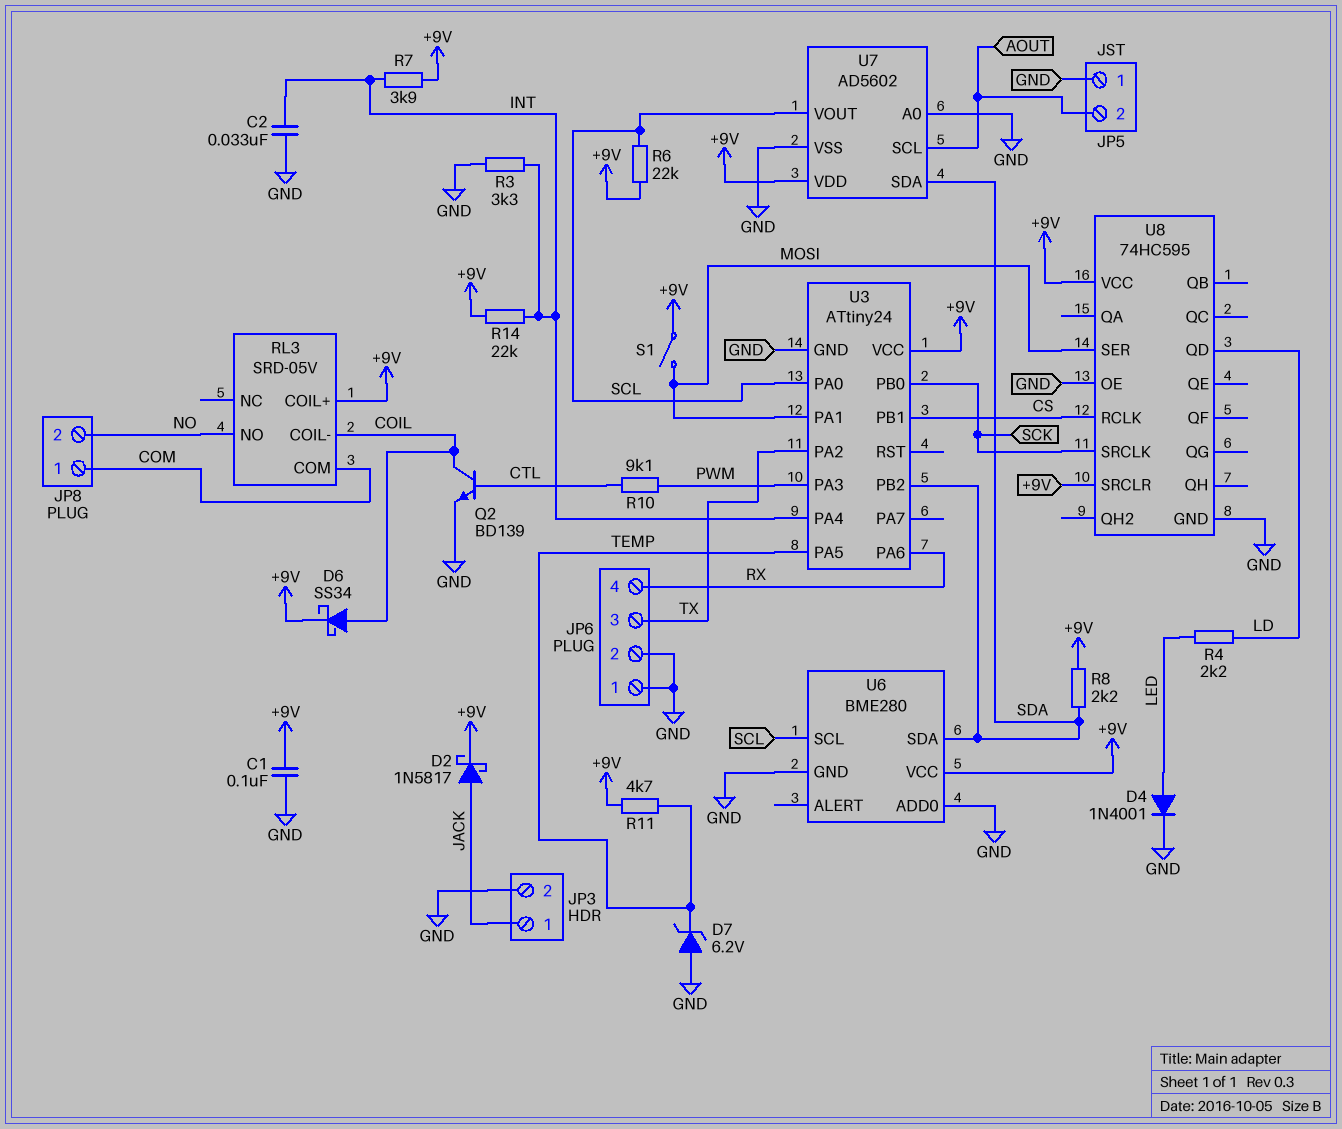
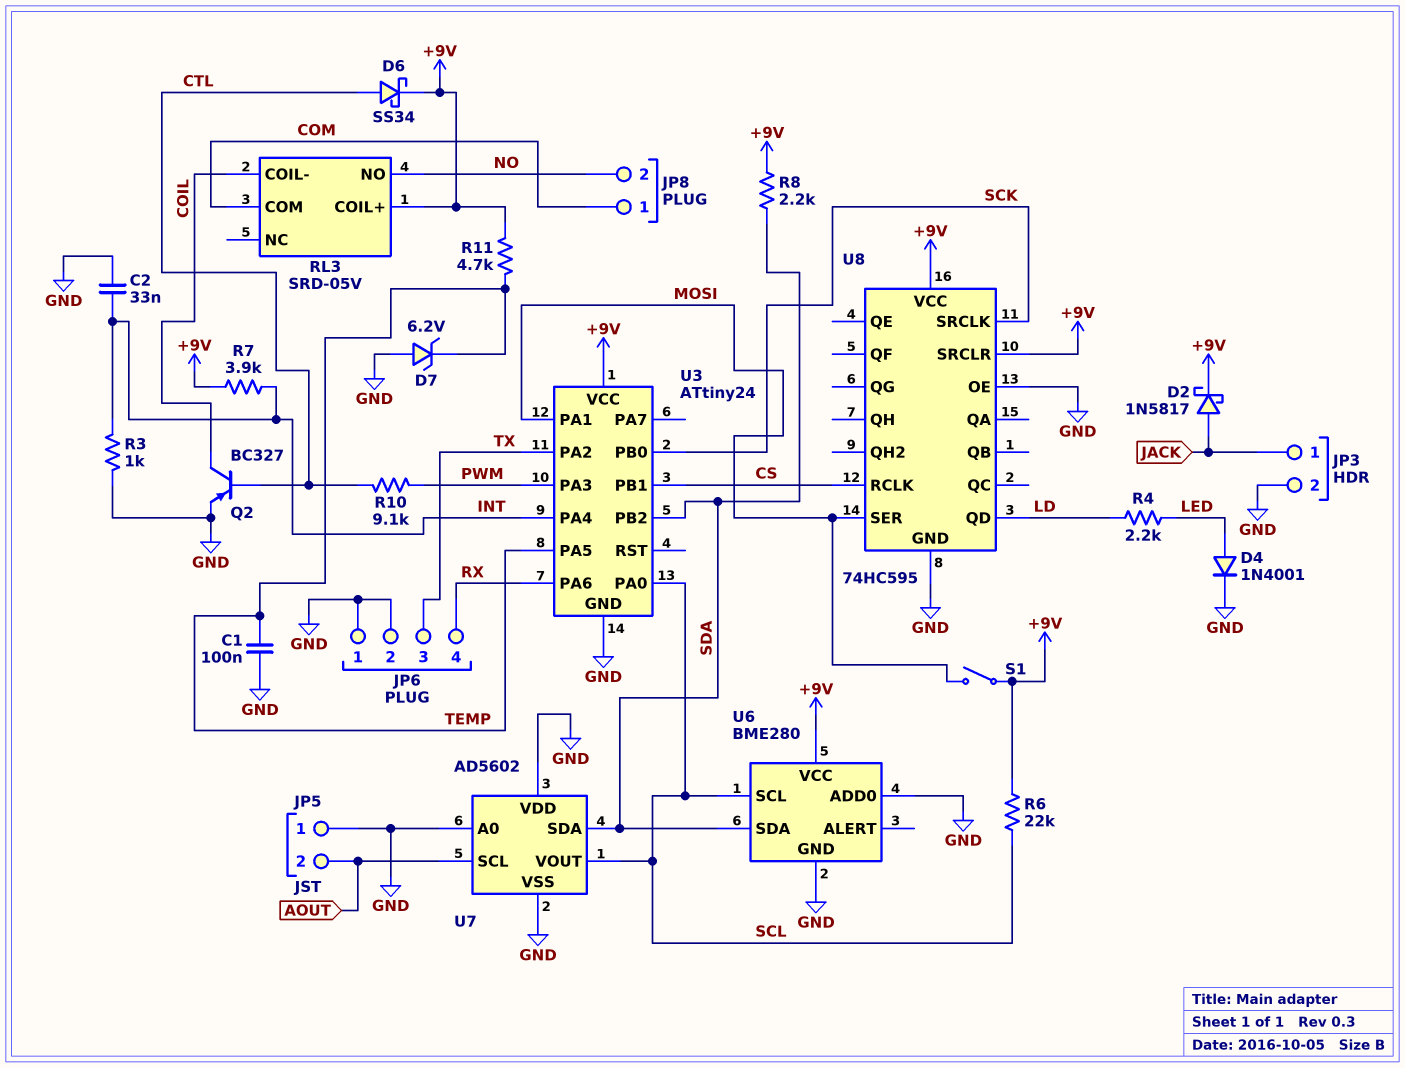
C1: 100nF (+9V, GND) -> 100nF (GND, TEMP)
D6: schottky SS34 (A COIL, K +9V) -> schottky SS34 (A CTL, K +9V)
Q2: NPN BD139 (B CTL, C COIL, E GND) -> PNP BC327 (B CTL, C COIL, E GND)
R3: 3.3k (GND, INT) -> 1k (GND, INT)
R14: 22k (+9V, INT) -> none
U7 pin VDD: +9V -> GND

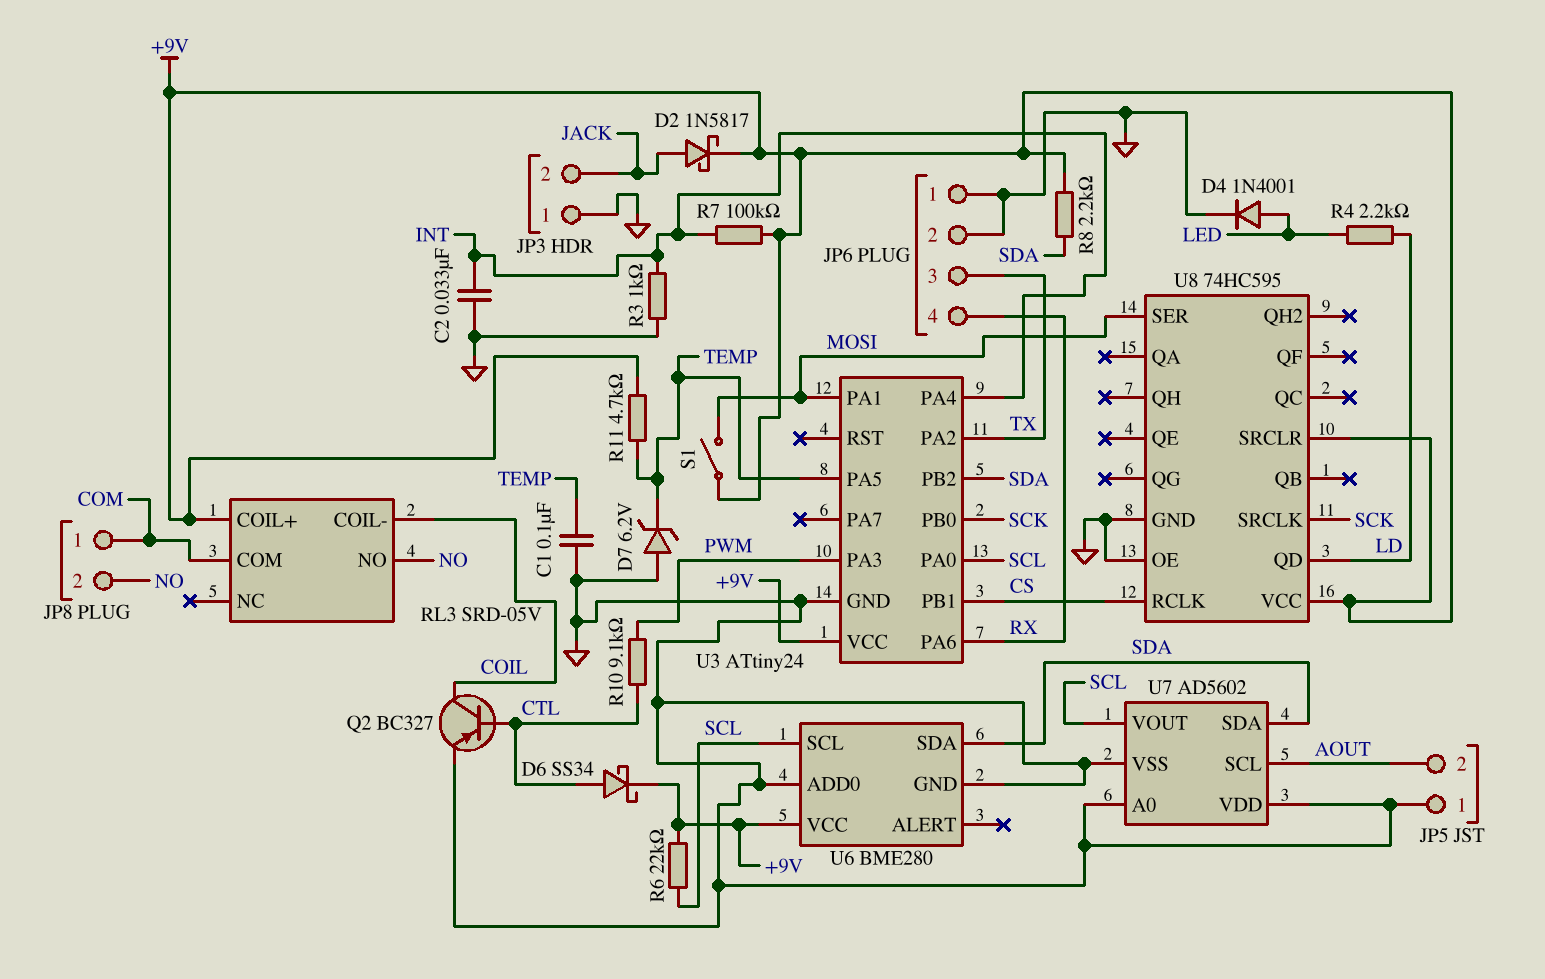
JP3 pin 1: JACK -> GND
JP3 pin 2: GND -> JACK
R7: 3.9k (+9V, INT) -> 100k (+9V, INT)

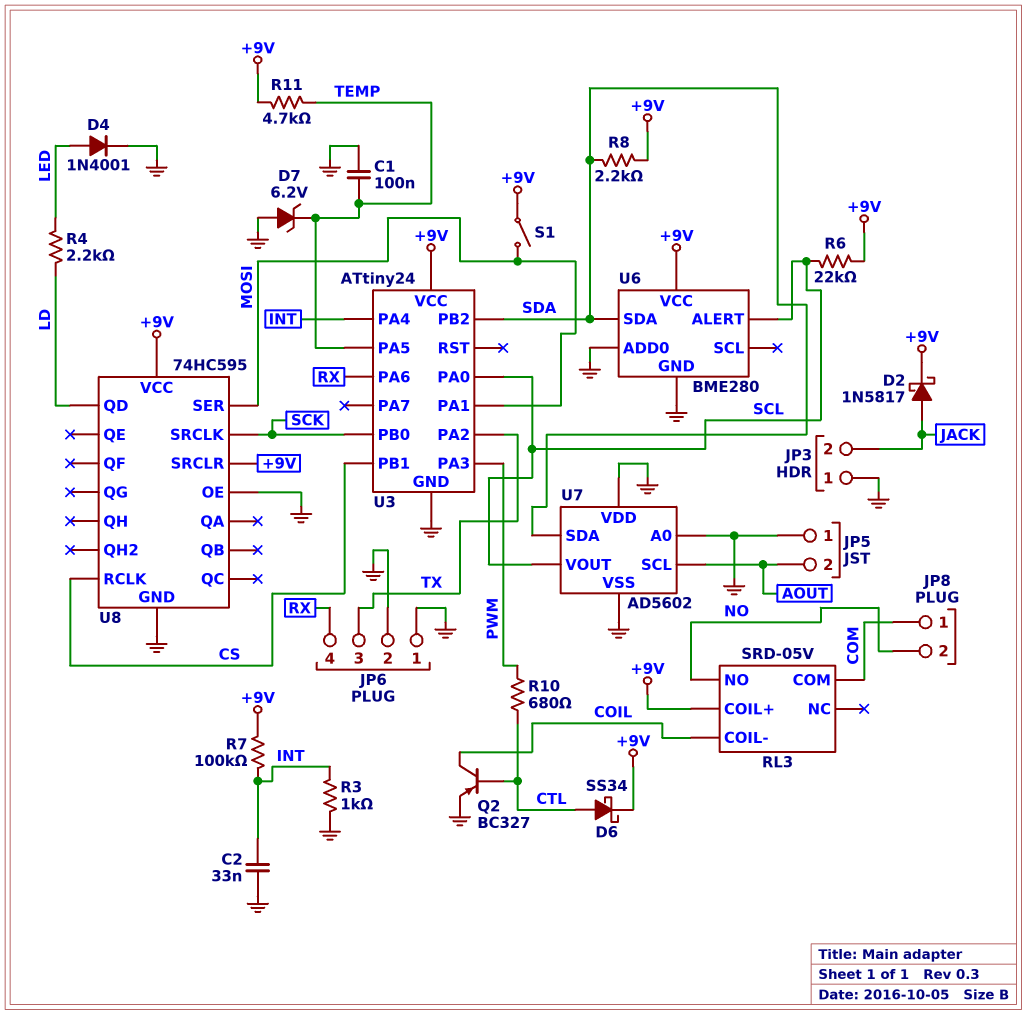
R10: 9.1k (CTL, PWM) -> 680 (CTL, PWM)
U6 pin ALERT: none -> SCL
U6 pin SCL: SCL -> none

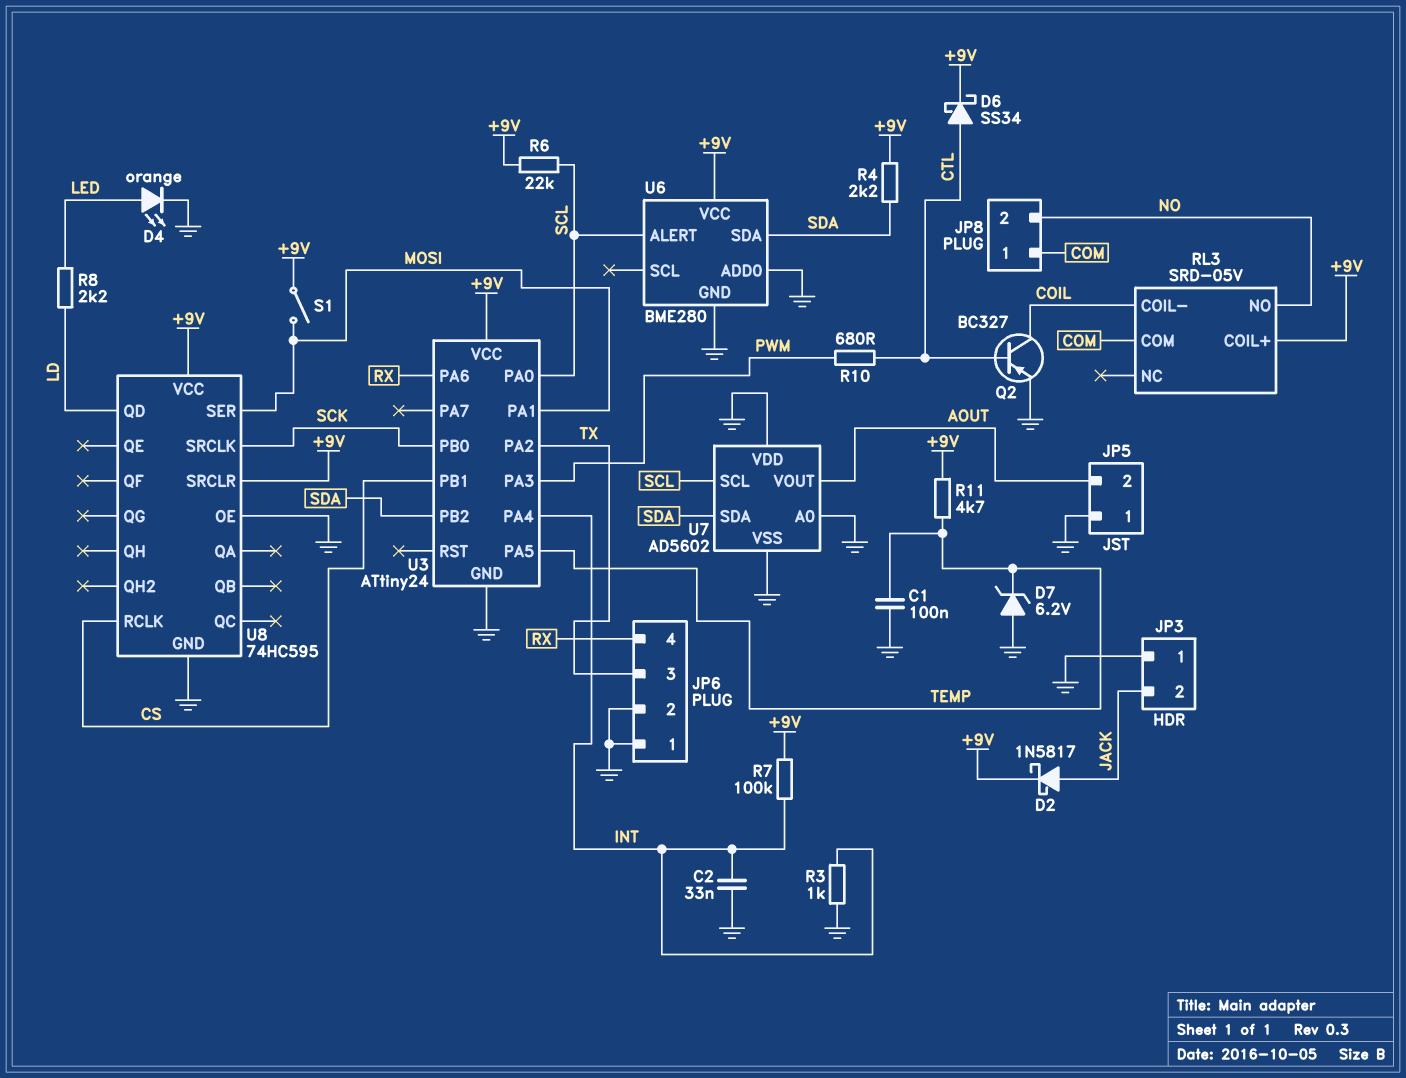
D4: diode 1N4001 (A LED, K GND) -> LED orange (A LED, K GND)
R4: 2.2k (LD, LED) -> 2.2k (+9V, SDA)
R8: 2.2k (+9V, SDA) -> 2.2k (LD, LED)
U7 pin SCL: AOUT -> SCL
U7 pin VOUT: SCL -> AOUT

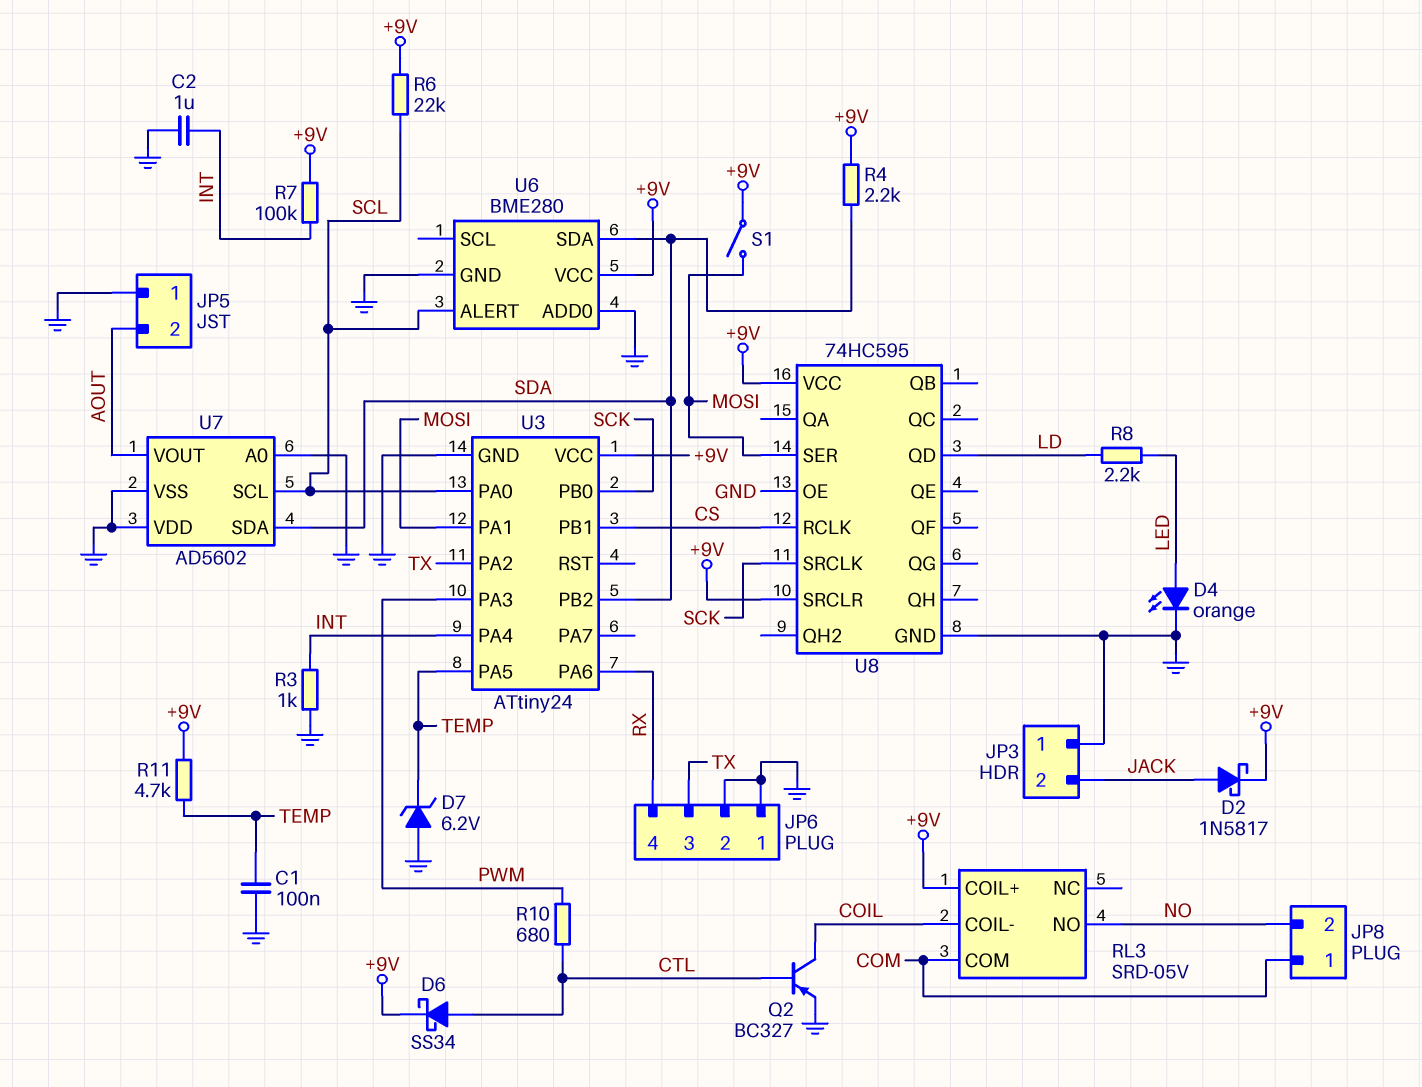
C2: 33nF (GND, INT) -> 1uF (GND, INT)

